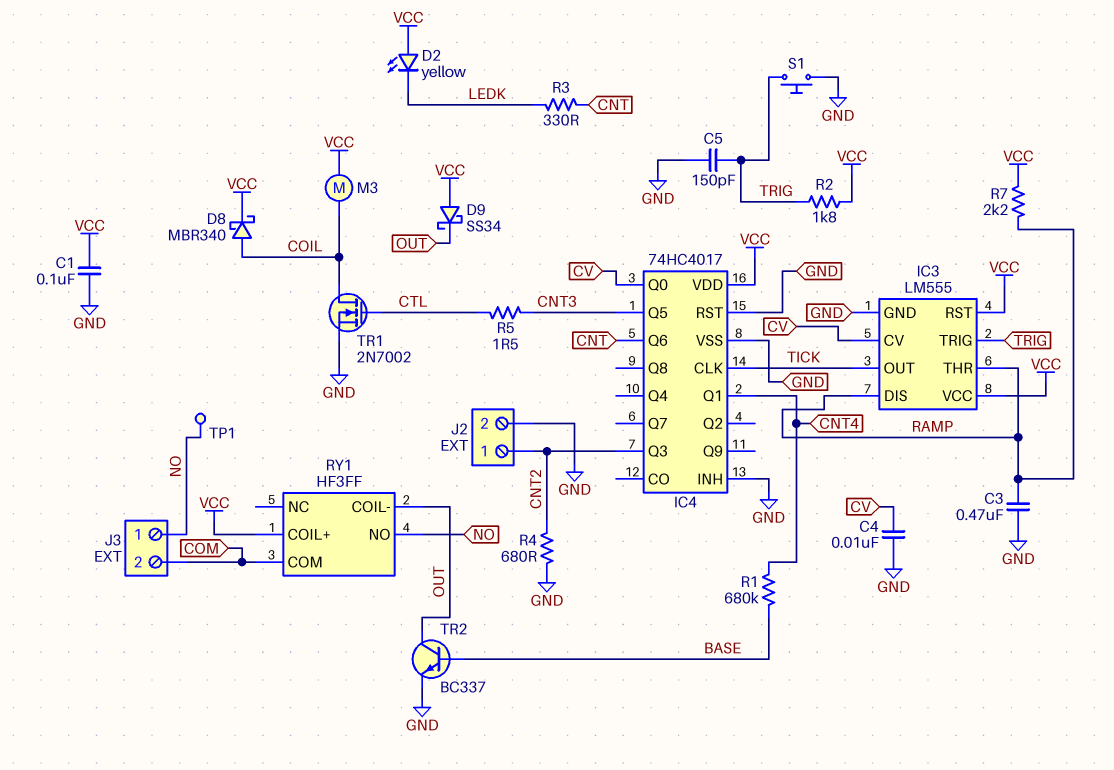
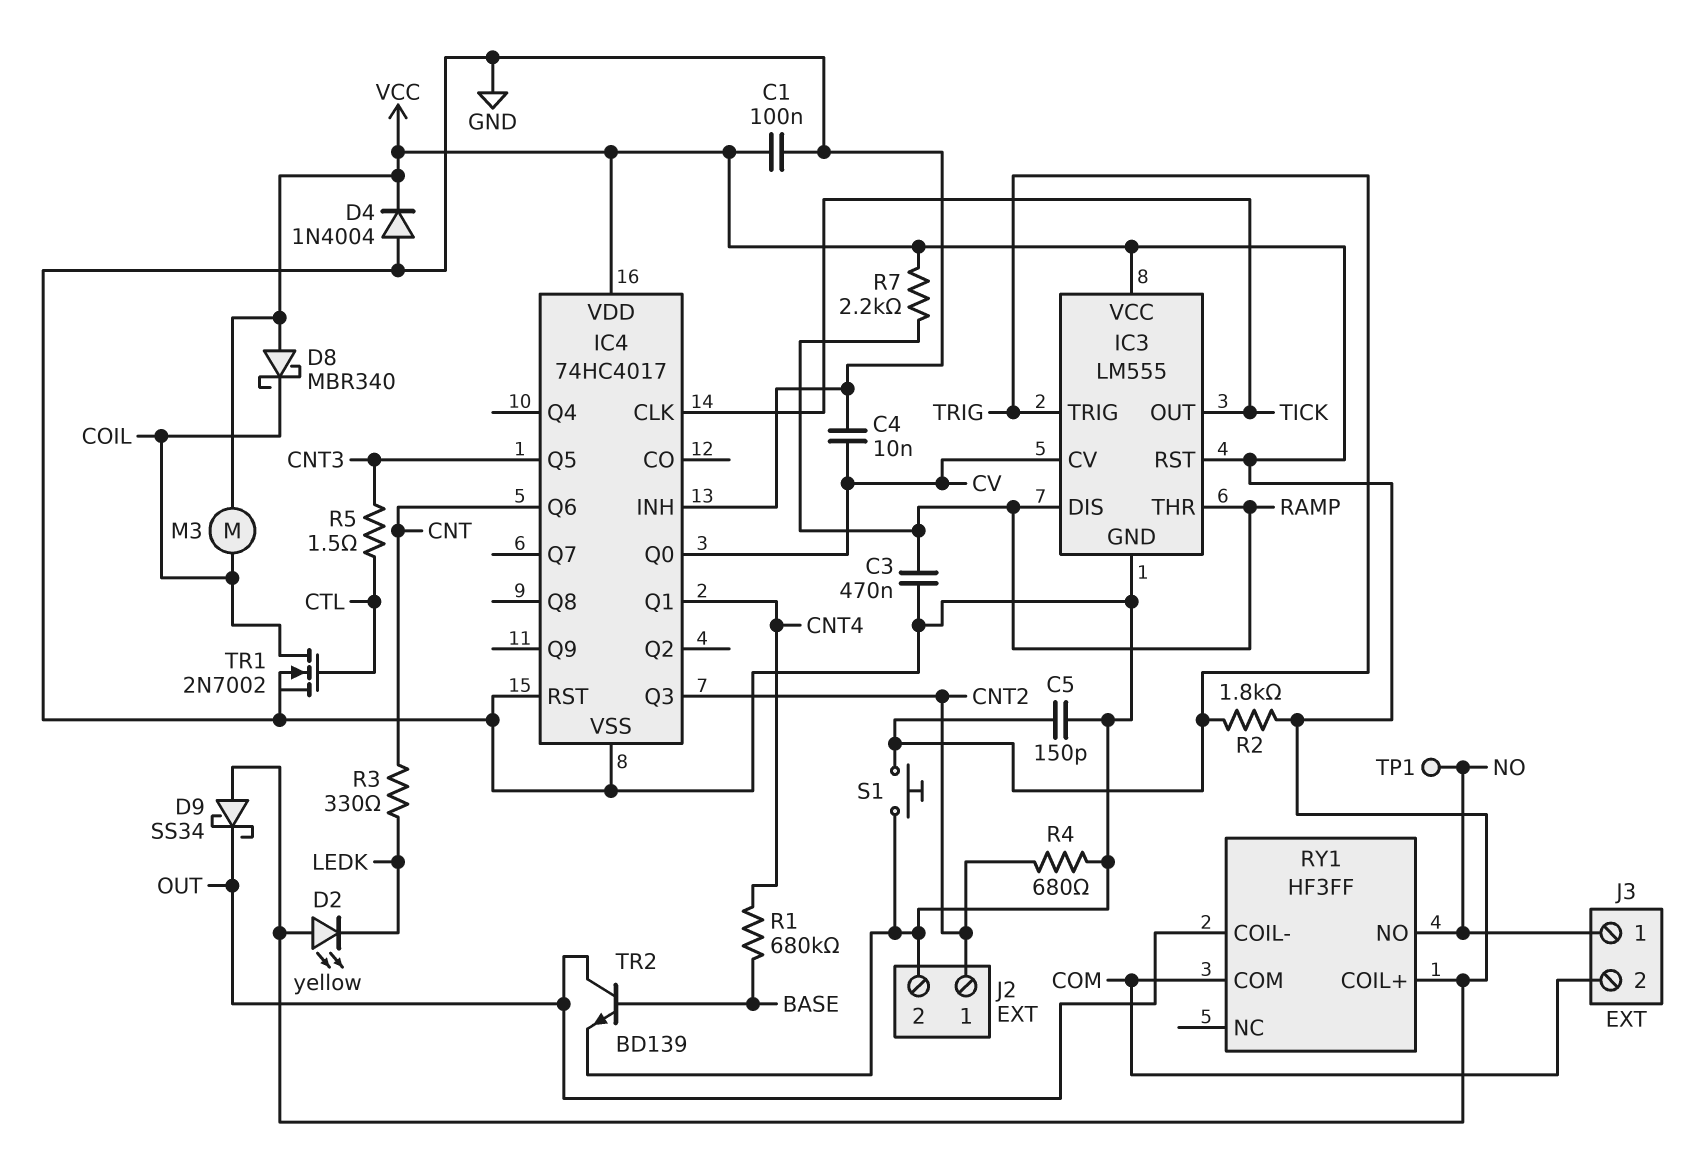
D4: none -> diode 1N4004 (A GND, K VCC)
D8: schottky MBR340 (A COIL, K VCC) -> schottky MBR340 (A VCC, K COIL)
TR2: NPN BC337 (B BASE, C OUT, E GND) -> NPN BD139 (B BASE, C OUT, E GND)

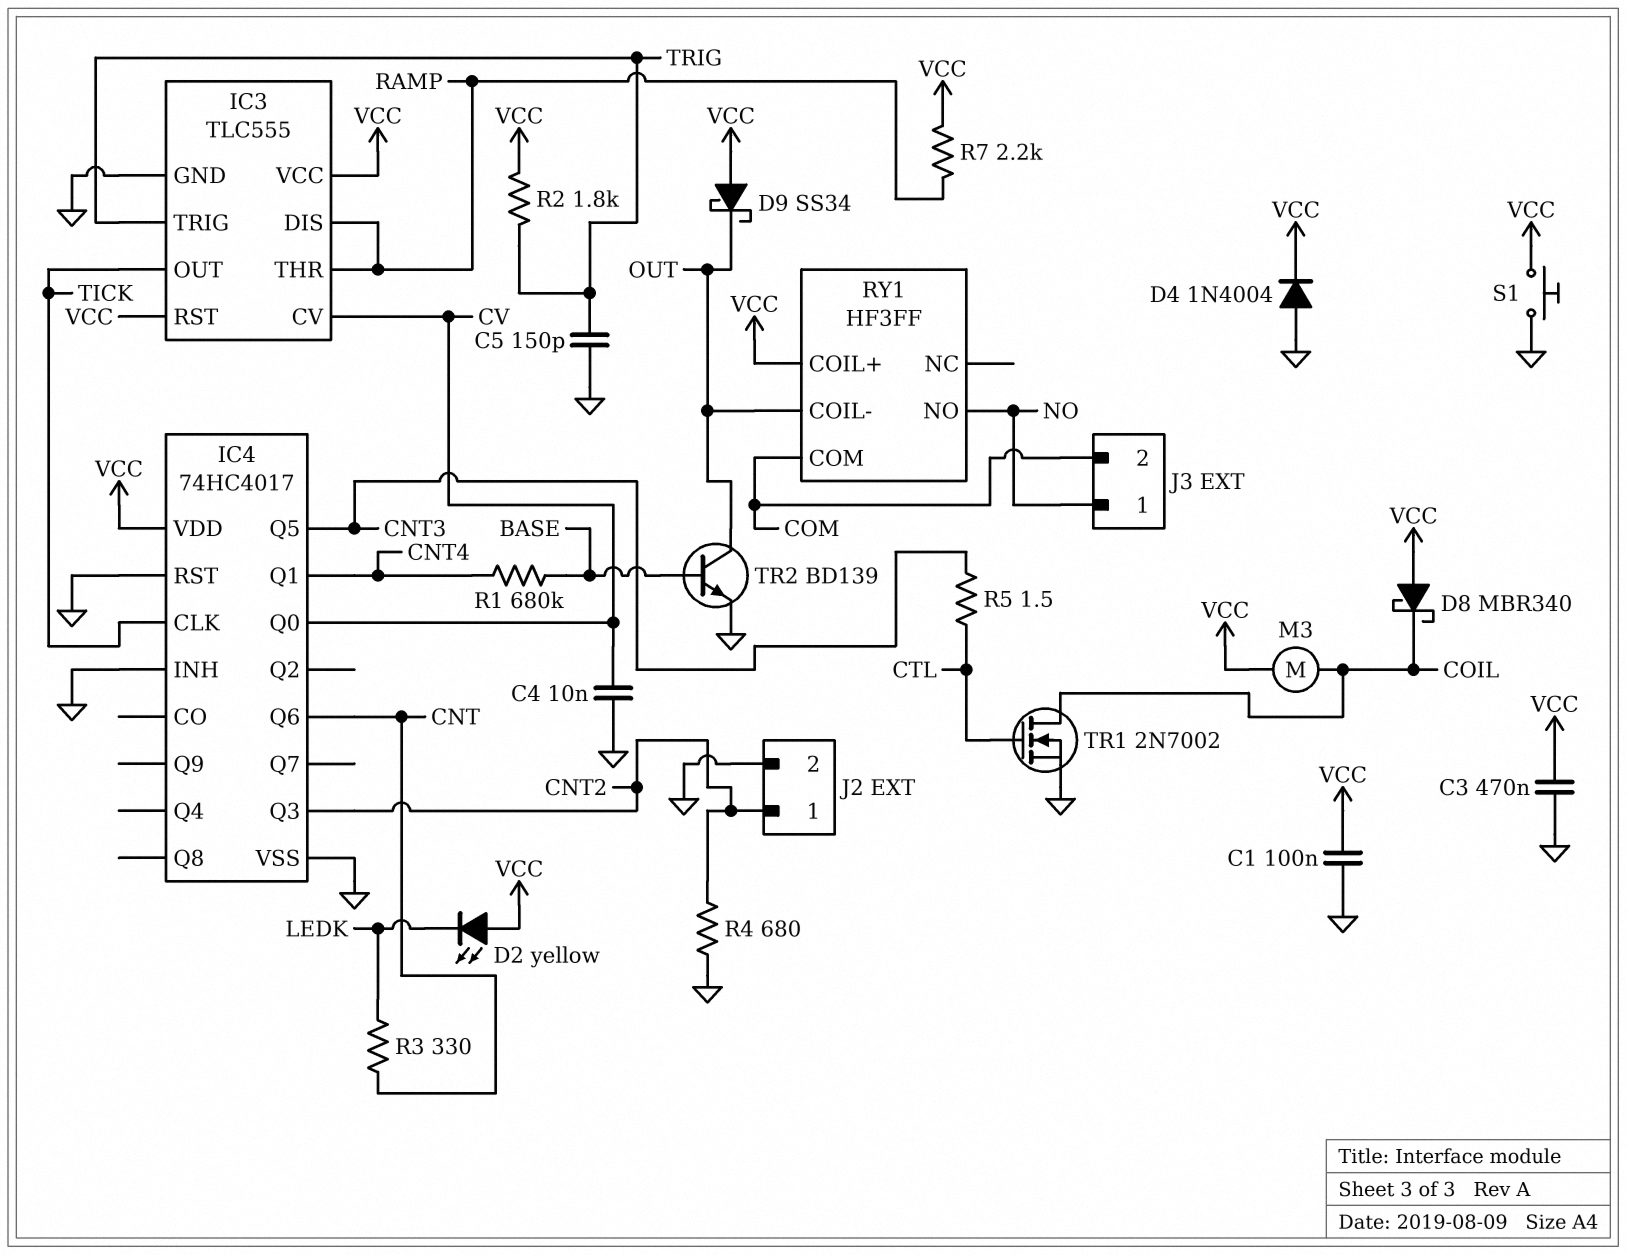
C3: 470nF (GND, RAMP) -> 470nF (GND, VCC)
IC3: LM555 -> TLC555
S1: button (GND, TRIG) -> button (GND, VCC)
TP1: test point (NO) -> none

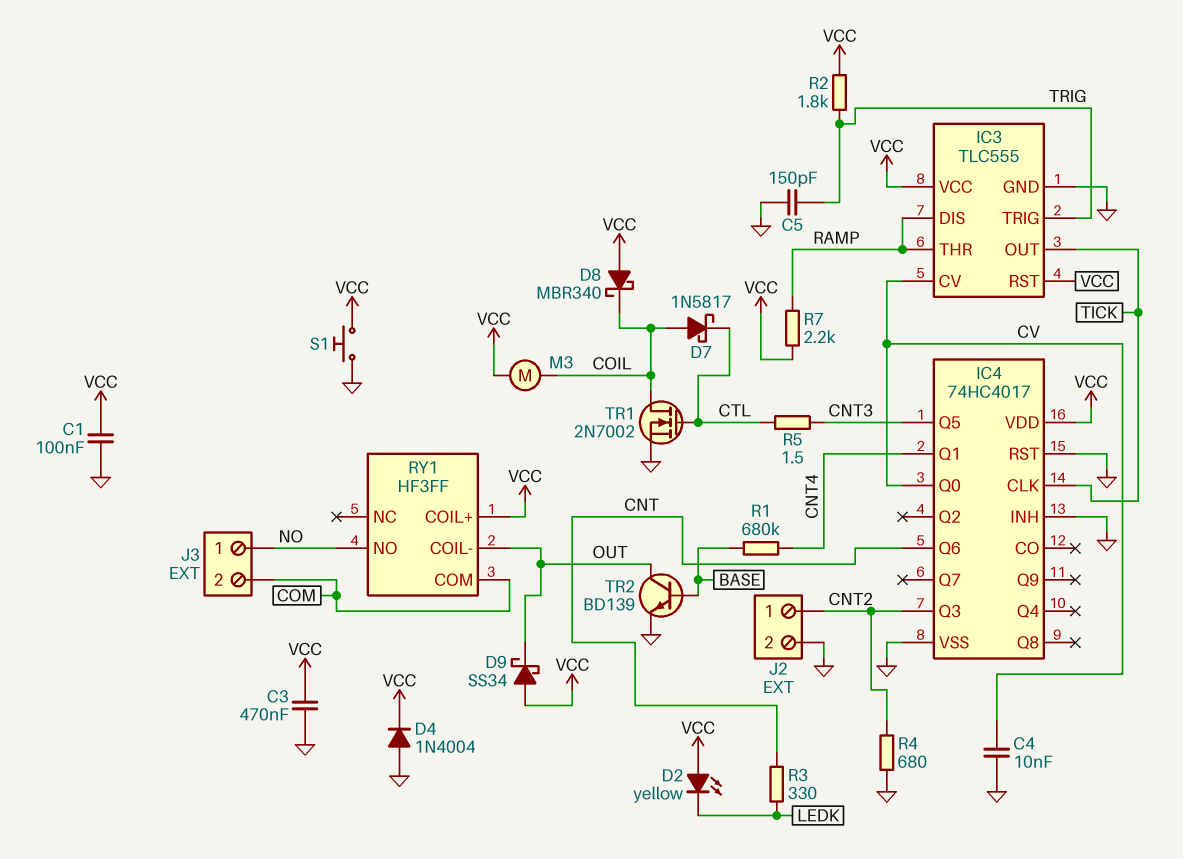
D7: none -> schottky 1N5817 (A COIL, K CTL)

